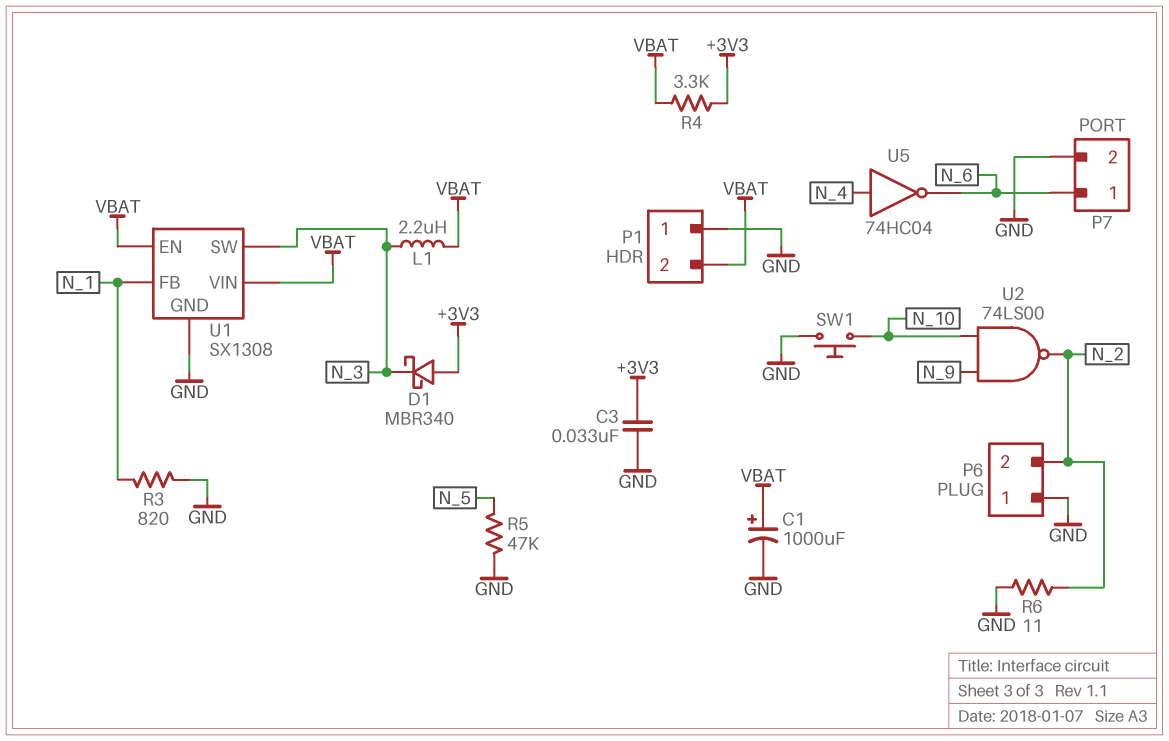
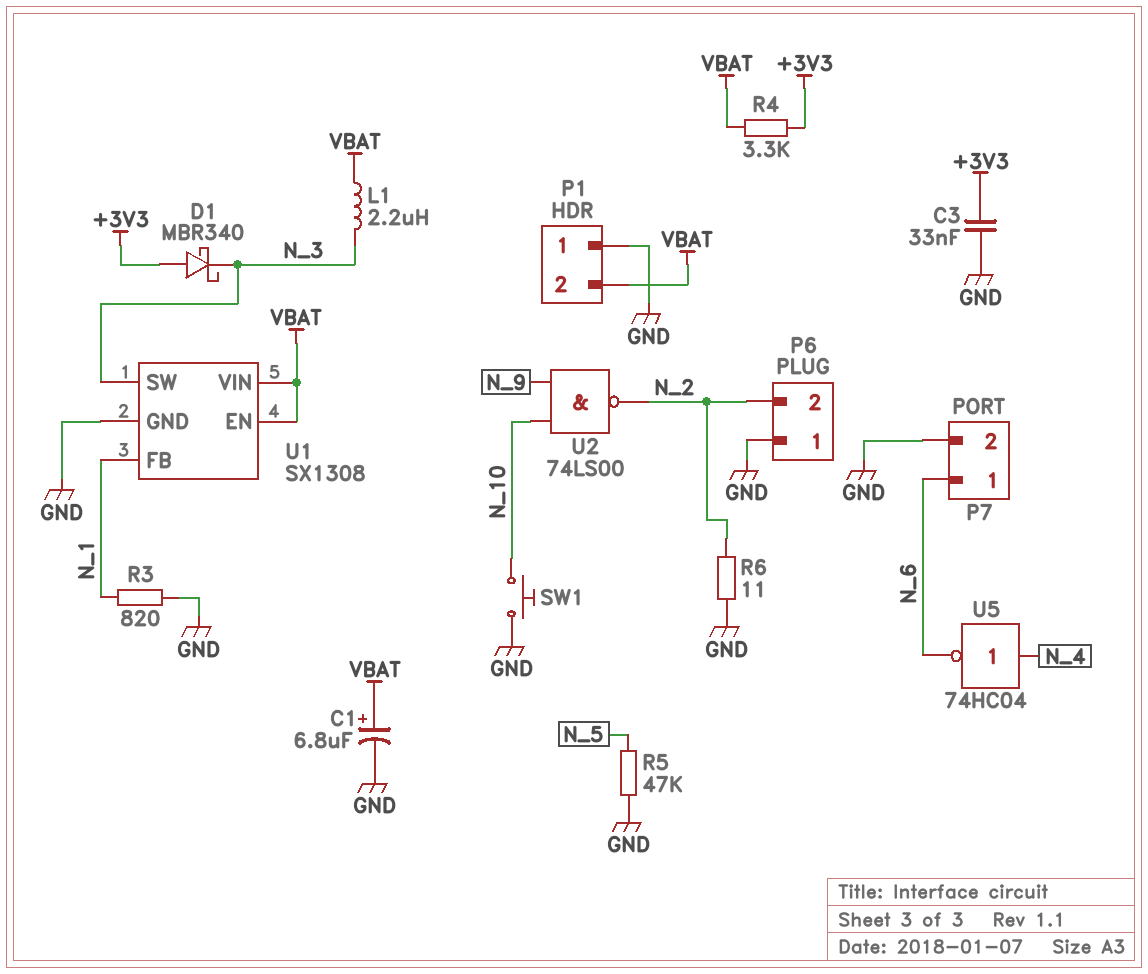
C1: 1000uF (plus VBAT, minus GND) -> 6.8uF (plus VBAT, minus GND)

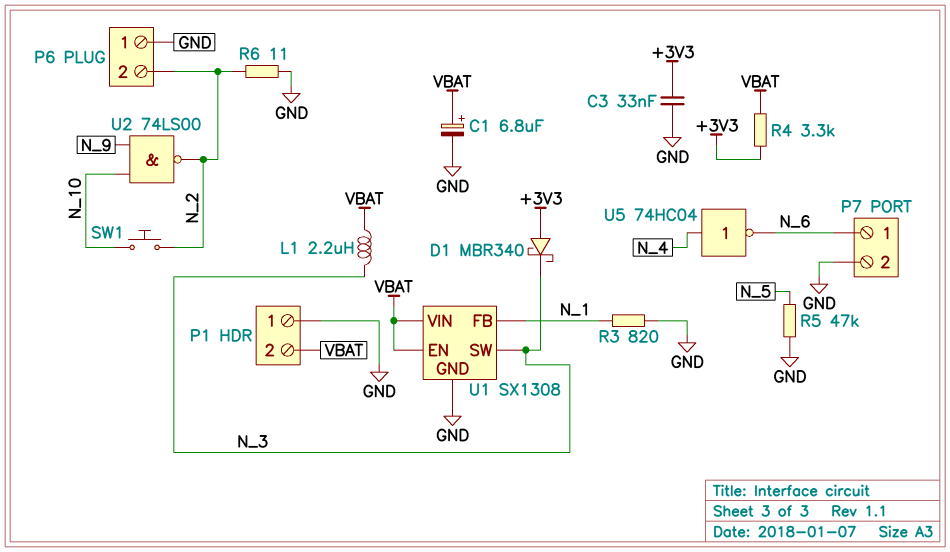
SW1: button (GND, N_10) -> button (N_2, N_10)

